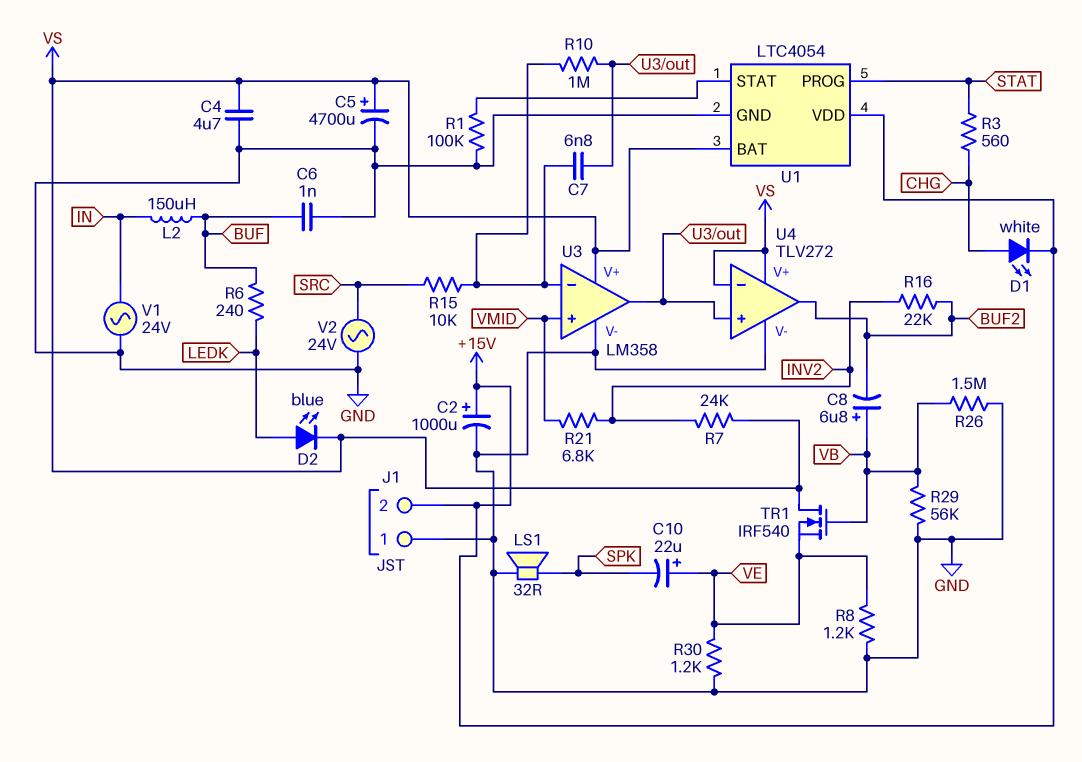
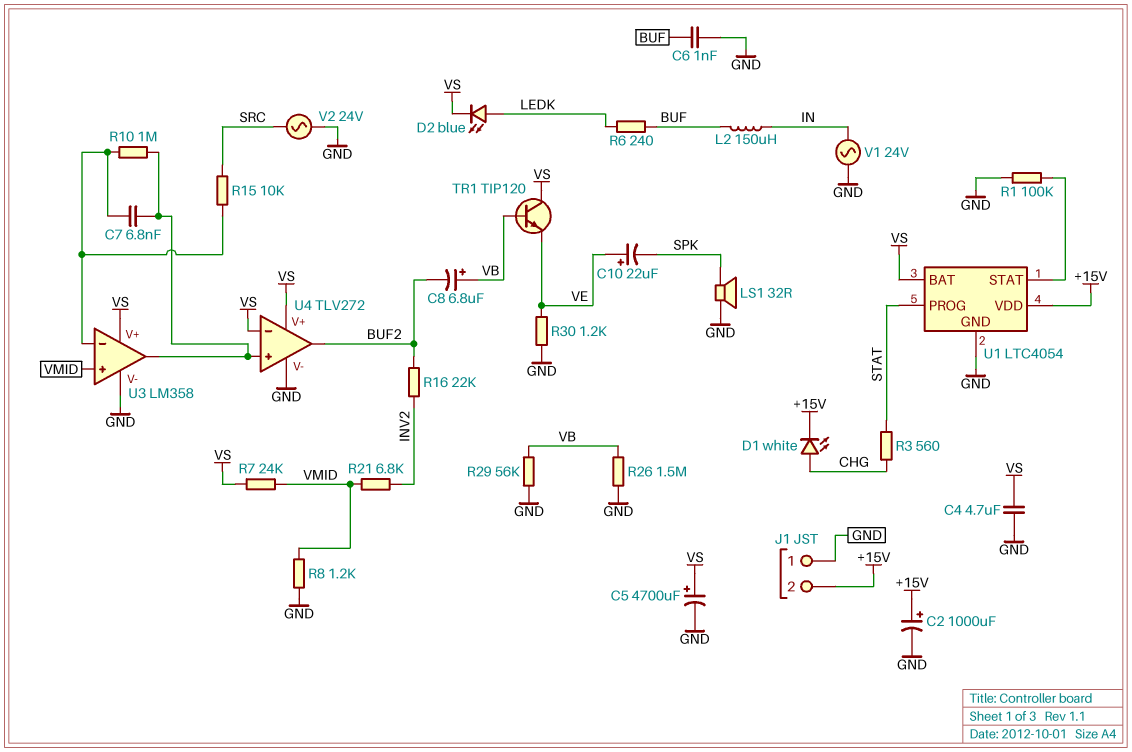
R7: 24k (INV2, VS) -> 24k (VMID, VS)
R8: 1.2k (GND, VE) -> 1.2k (GND, VMID)
TR1: NMOS IRF540 (G VB, D VS, S VE) -> NPN TIP120 (B VB, C VS, E VE)

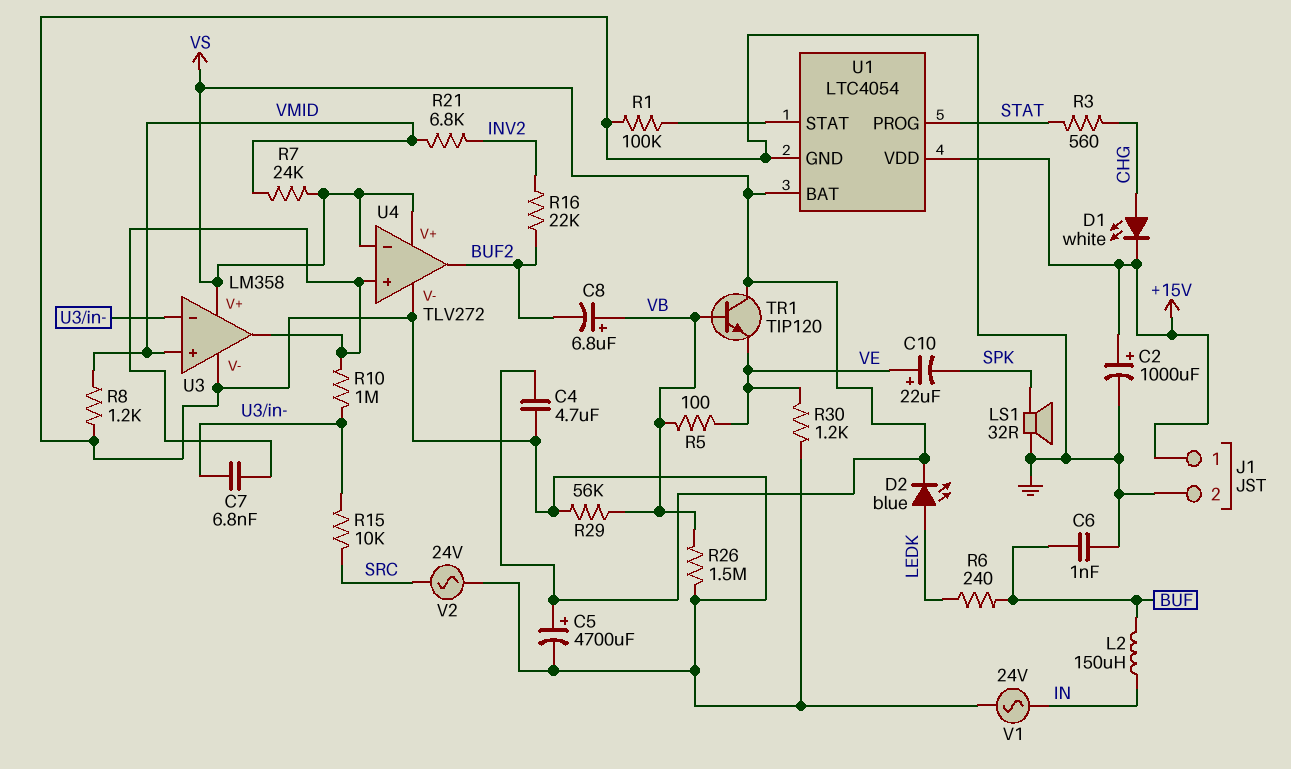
J1 pin 1: GND -> +15V
J1 pin 2: +15V -> GND
R5: none -> 100 (VB, VE)

